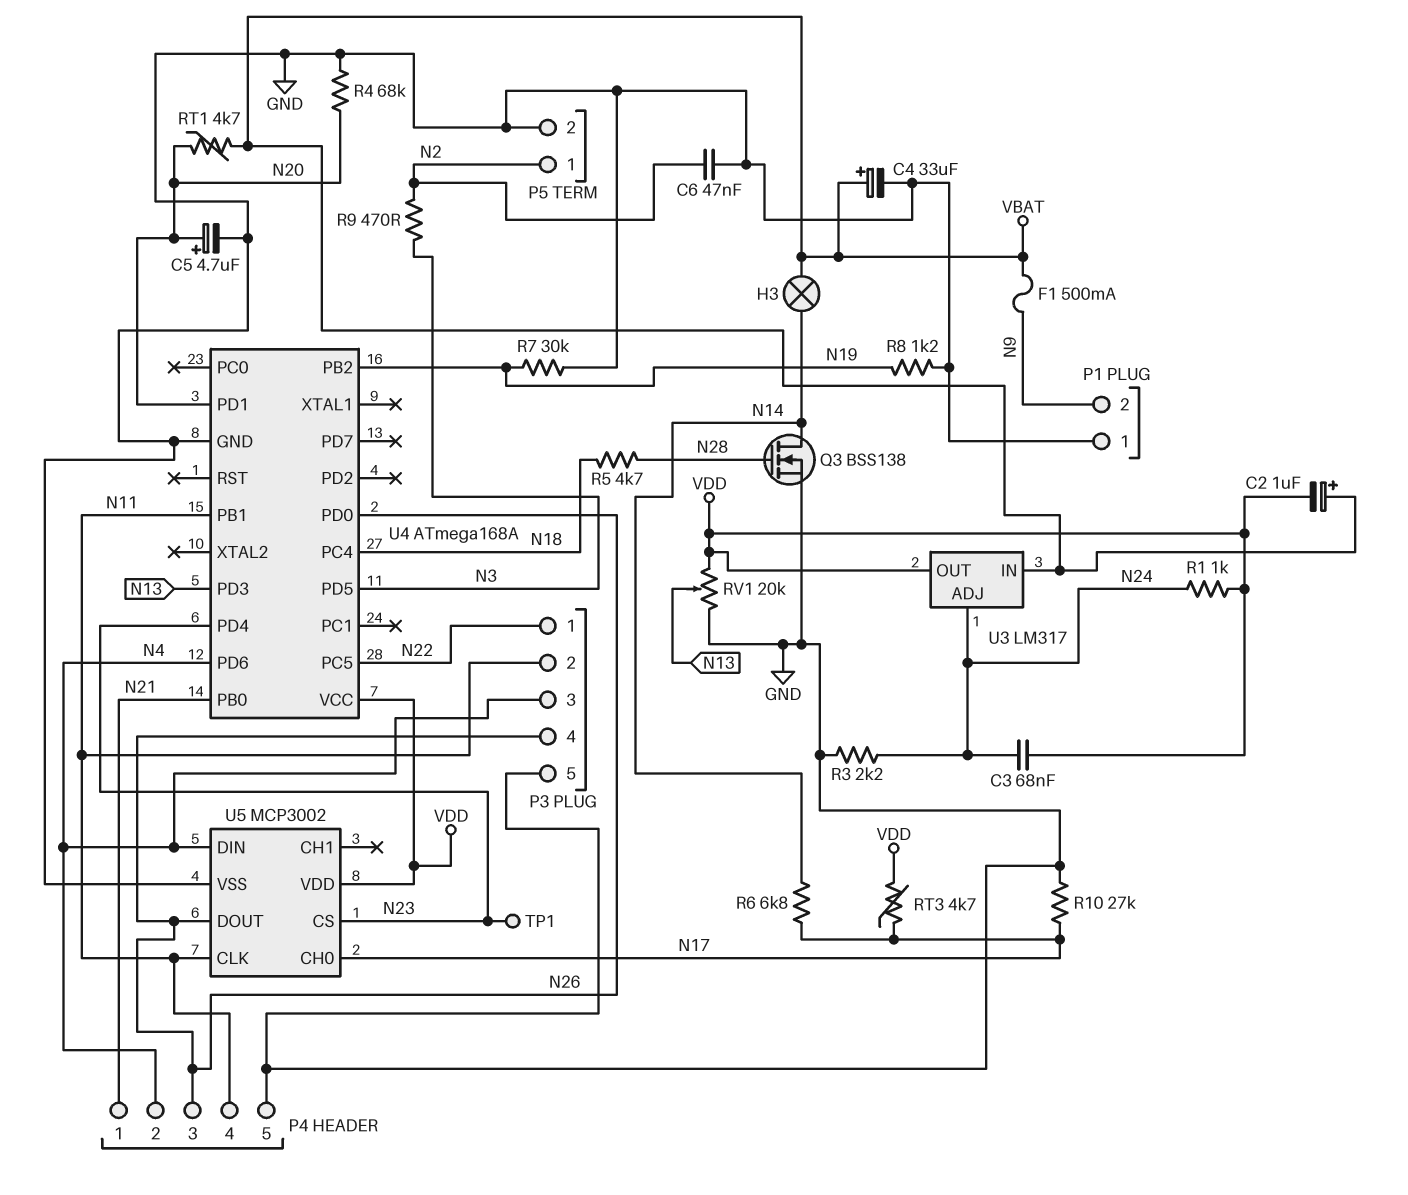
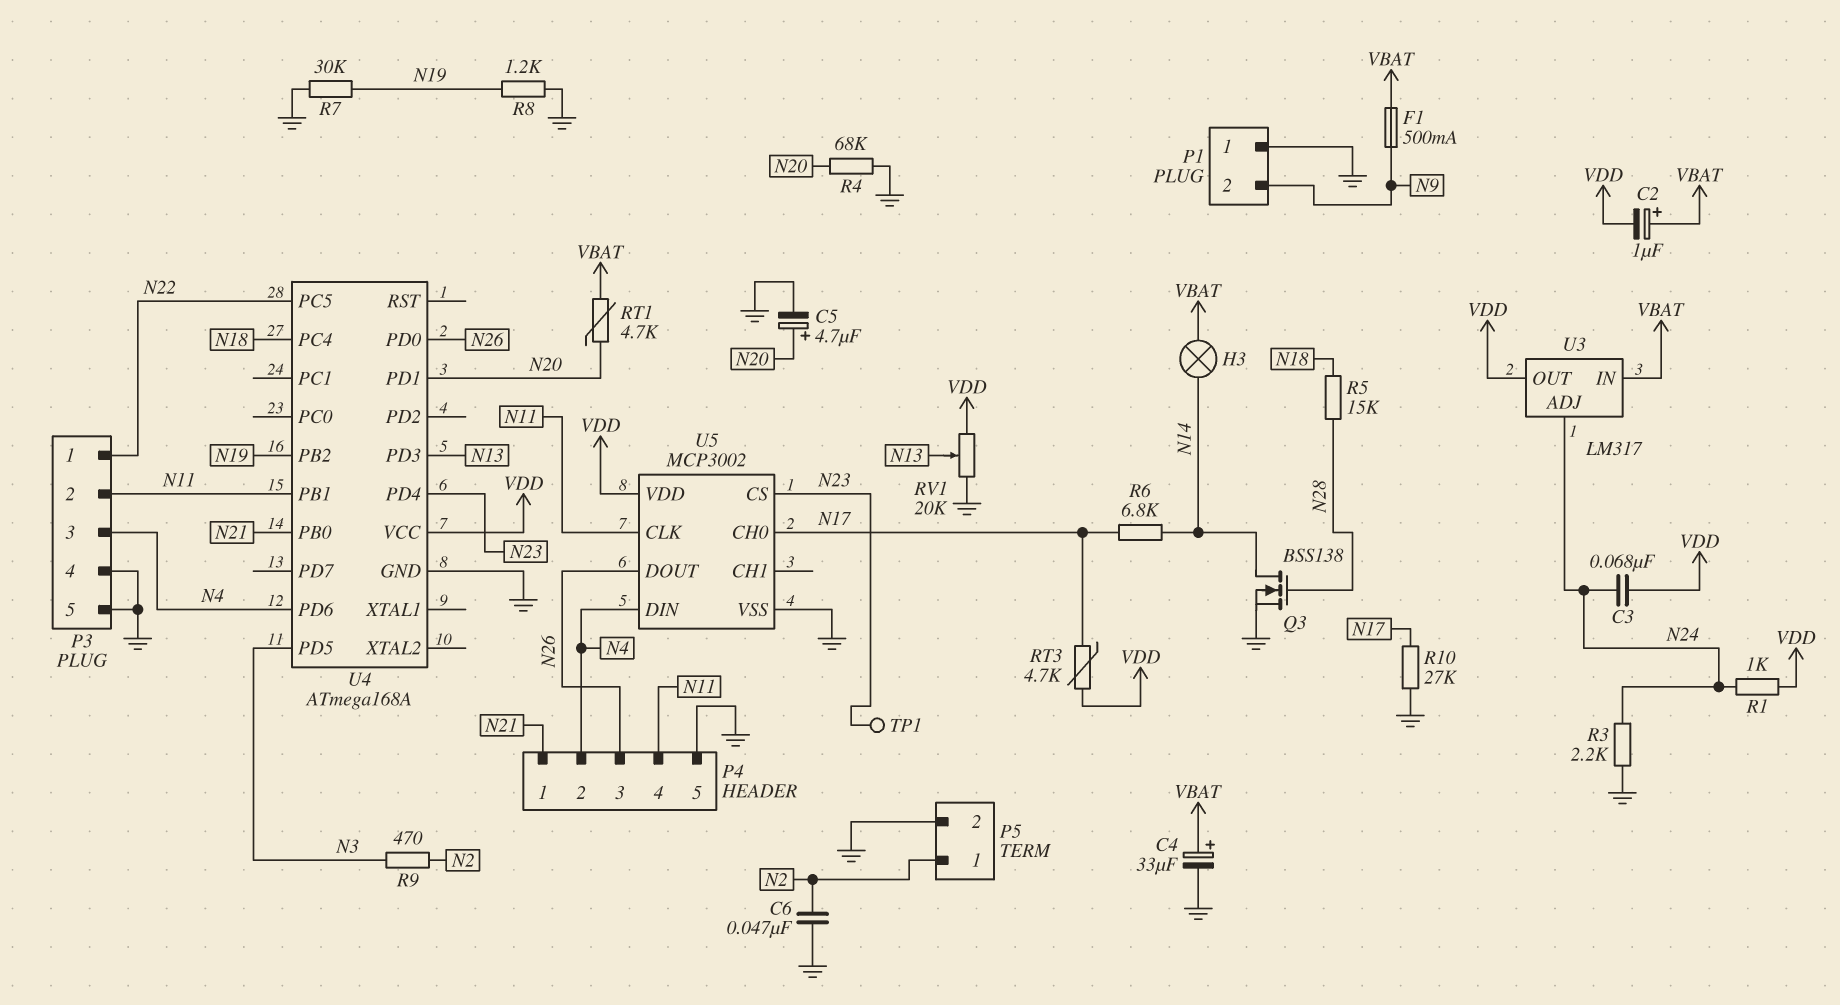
P3 pin 4: N26 -> GND
R5: 4.7k (N18, N28) -> 15k (N18, N28)

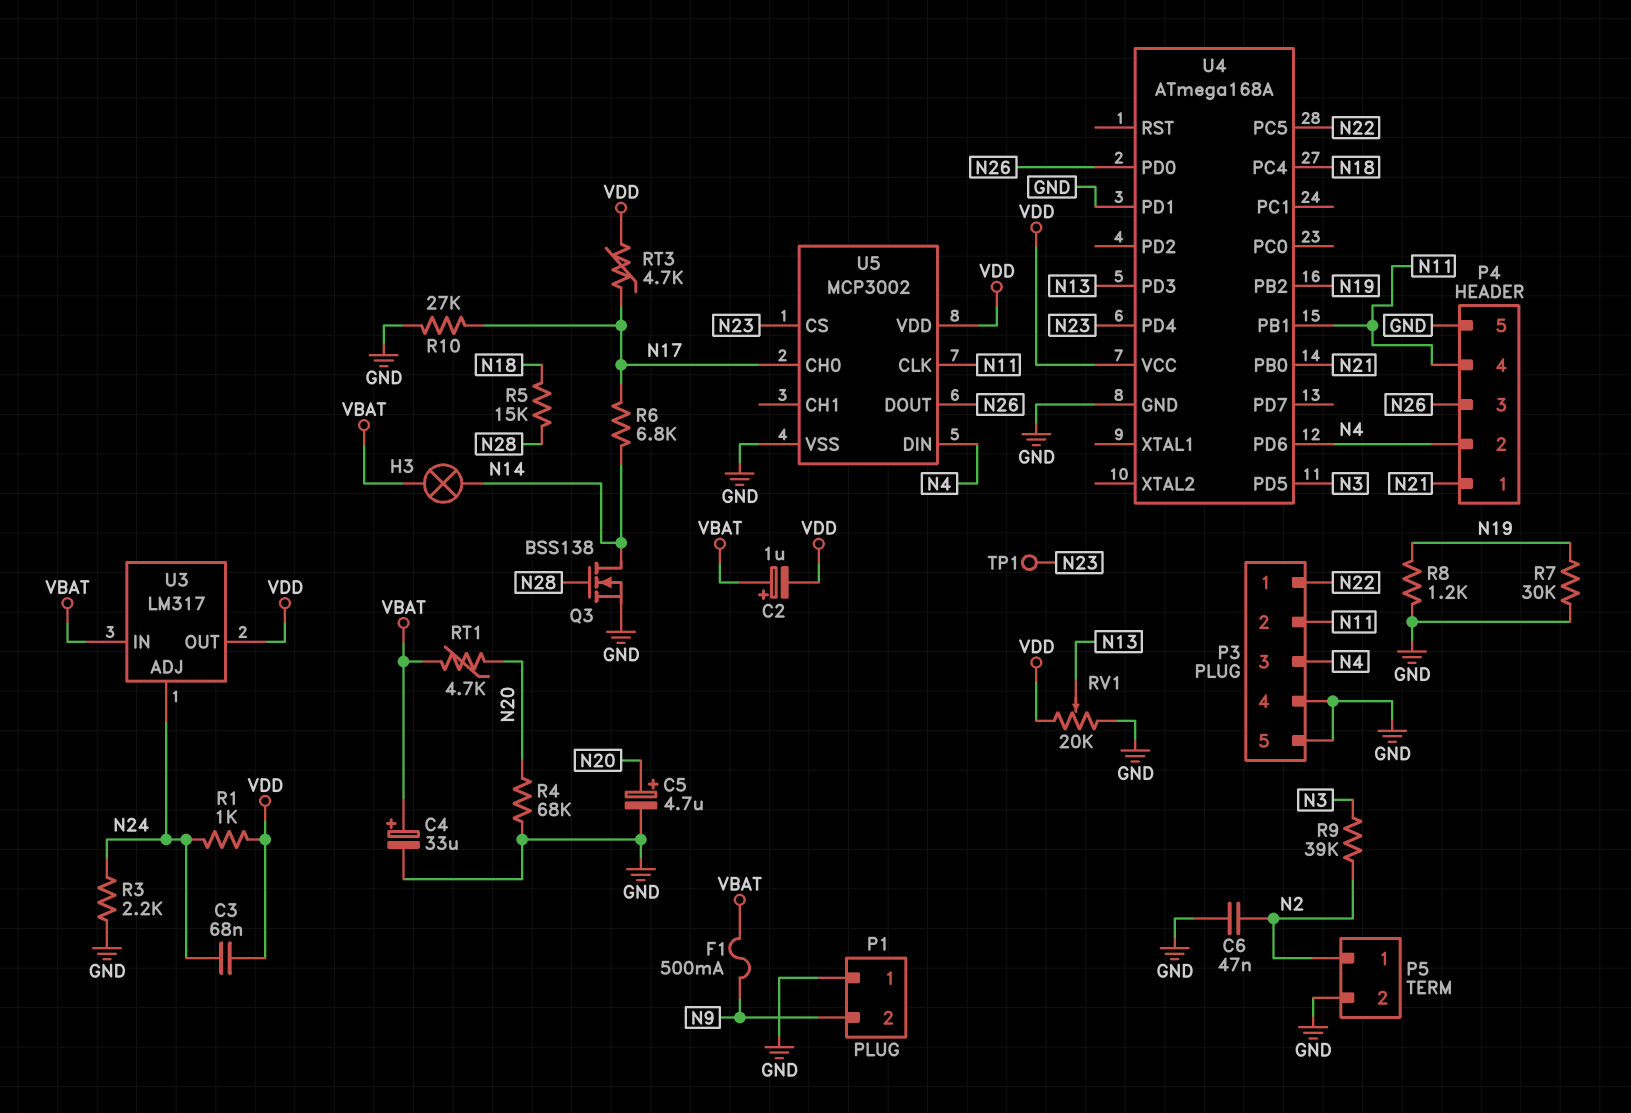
R9: 470 (N2, N3) -> 39k (N2, N3)
U4 pin PD1: N20 -> GND

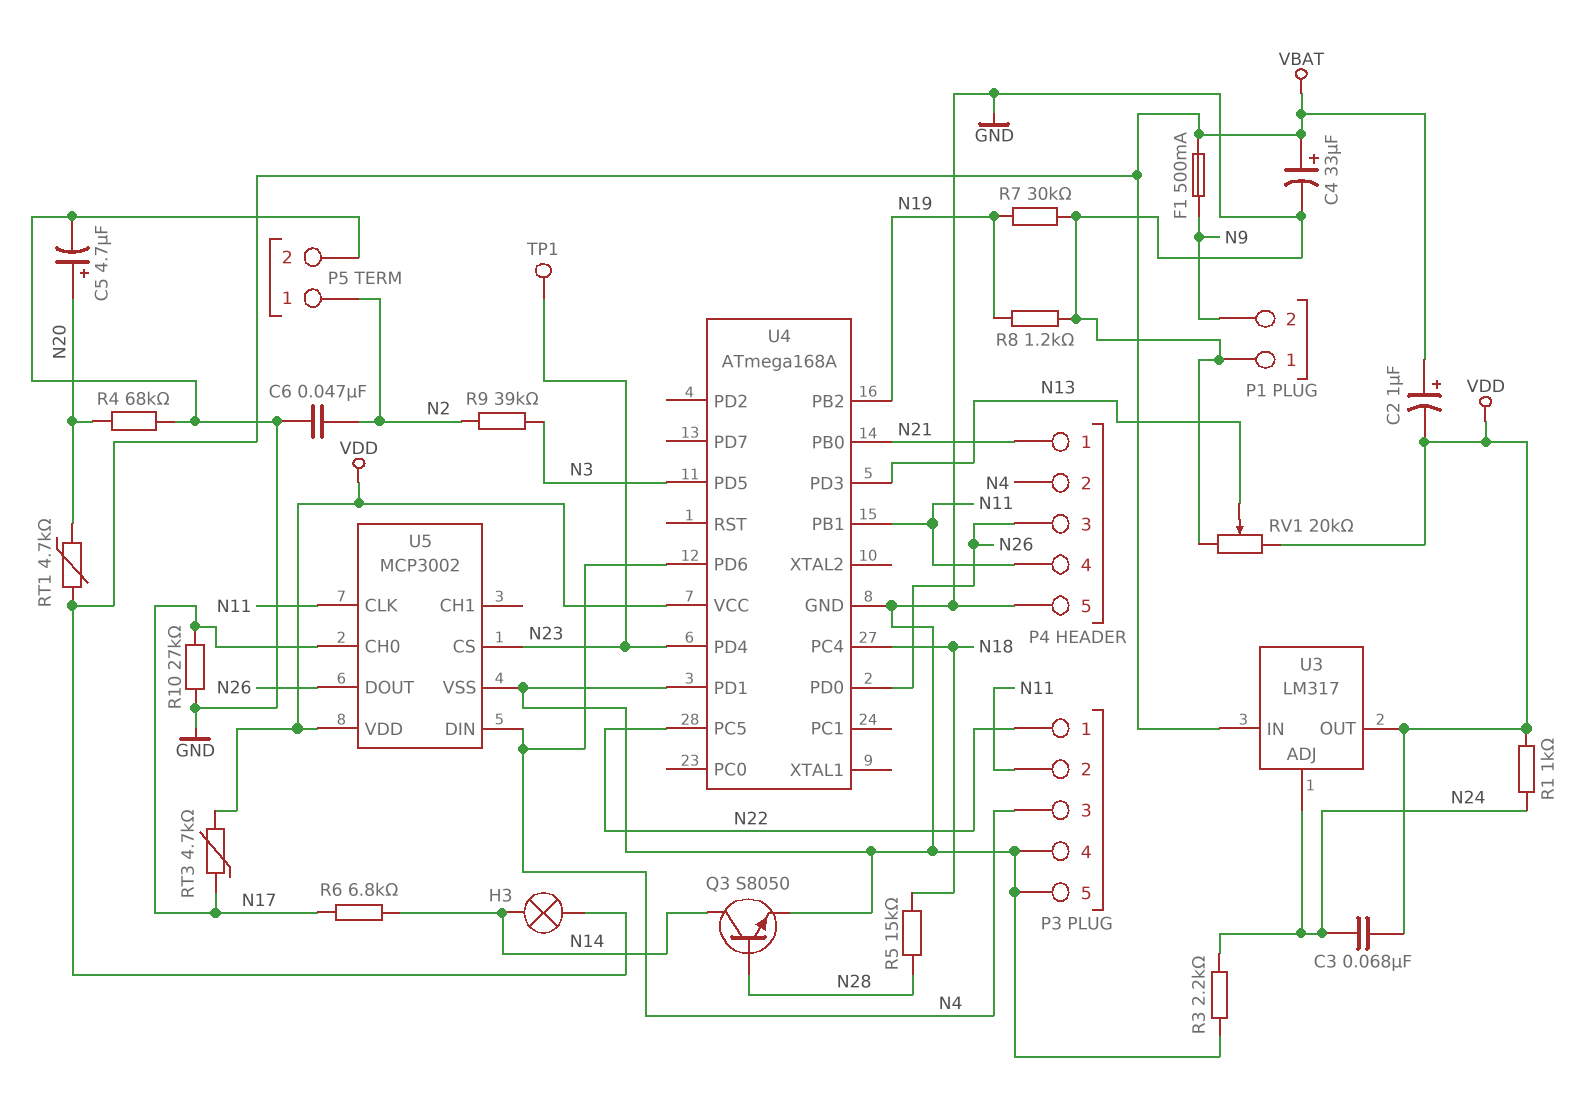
Q3: NMOS BSS138 (G N28, D N14, S GND) -> NPN S8050 (B N28, C N14, E GND)

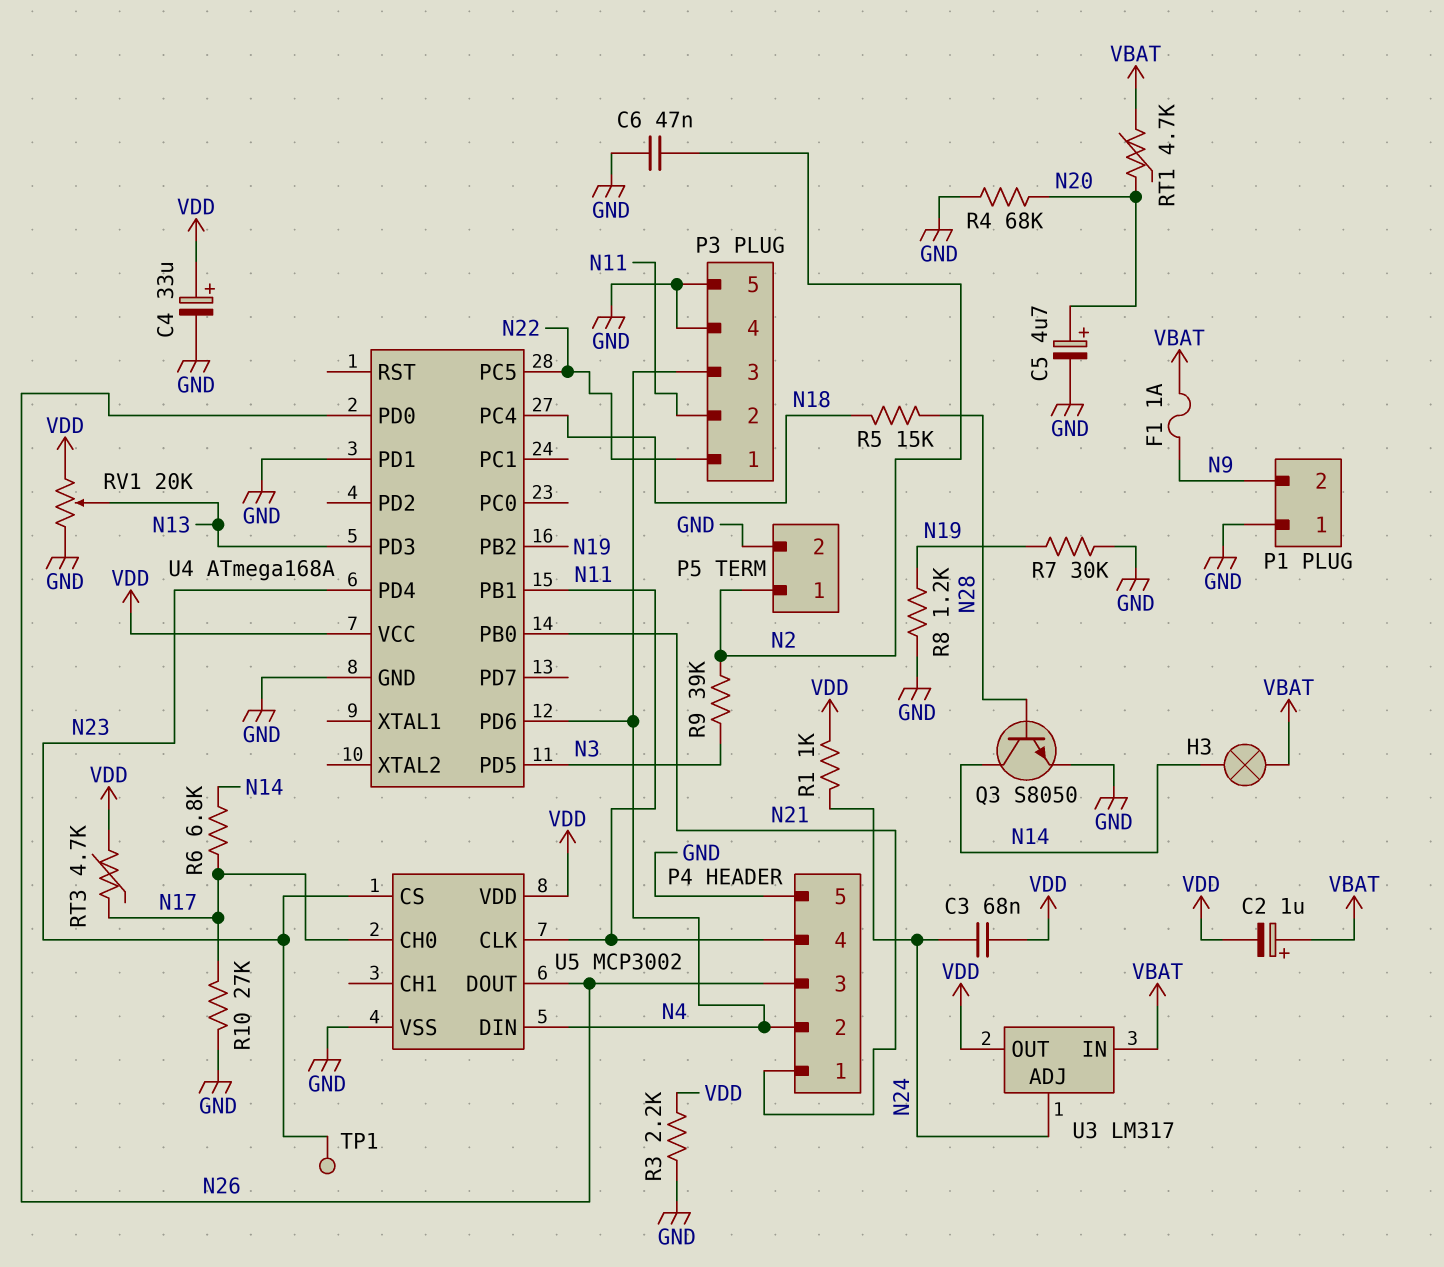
C4: 33uF (plus VBAT, minus GND) -> 33uF (plus VDD, minus GND)
F1: 500mA (N9, VBAT) -> 1A (N9, VBAT)
R3: 2.2k (GND, N24) -> 2.2k (GND, VDD)

